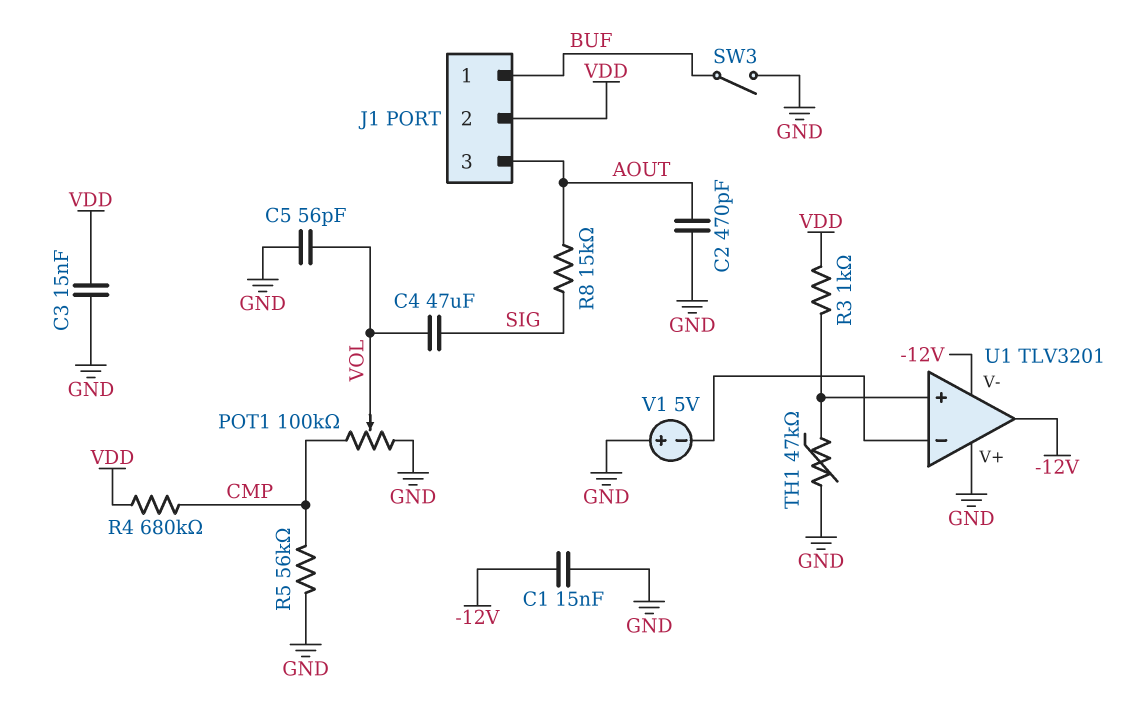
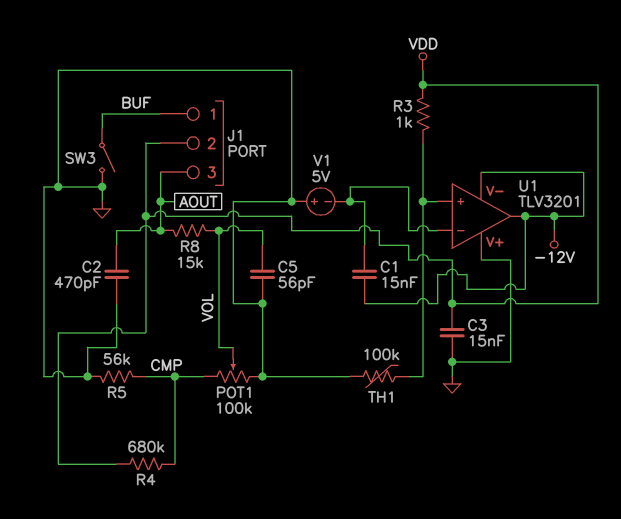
C1: 15nF (-12V, GND) -> 15nF (-12V, U1/in-)
C4: 47uF (SIG, VOL) -> none
R8: 15k (AOUT, SIG) -> 15k (AOUT, VOL)
TH1: 47k (GND, U1/in+) -> 100k (GND, U1/in+)

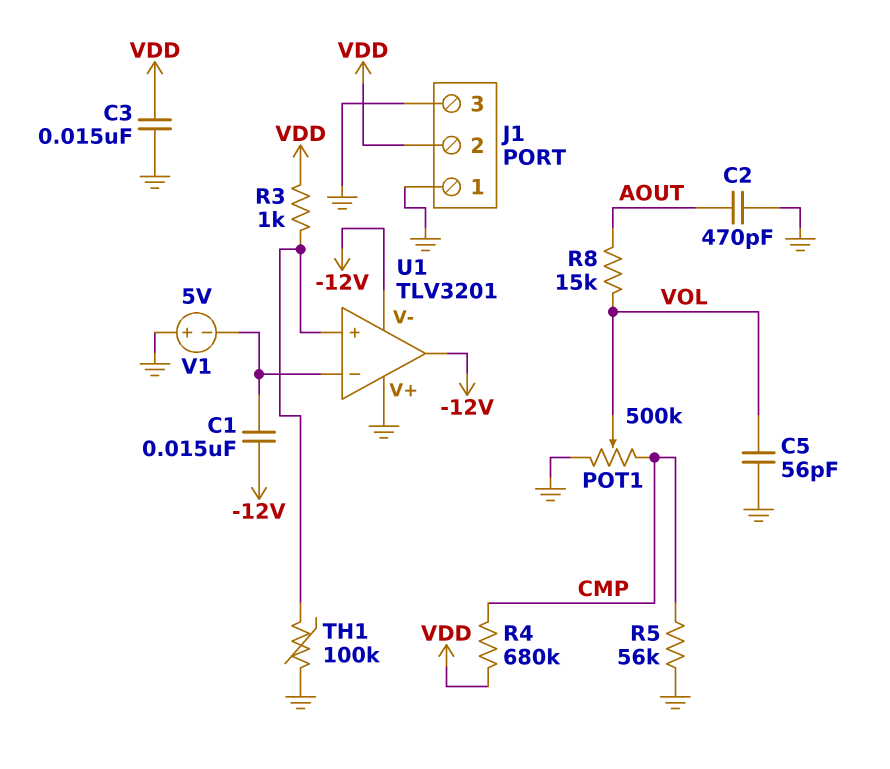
J1 pin 1: BUF -> GND
J1 pin 3: AOUT -> GND
POT1: 100k (CMP, GND, wiper VOL) -> 500k (CMP, GND, wiper VOL)
SW3: switch (BUF, GND) -> none

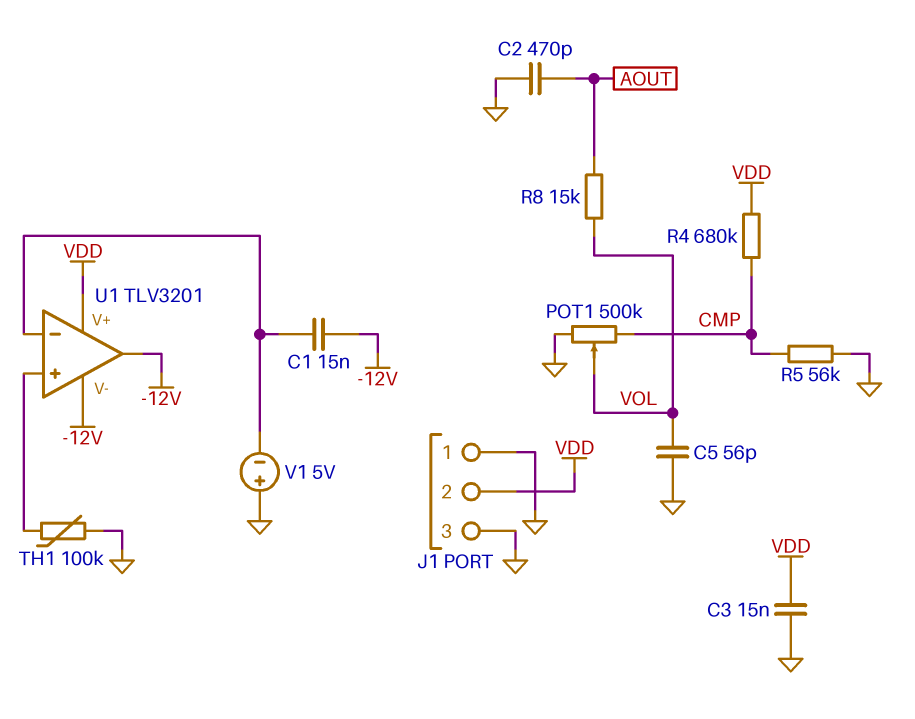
R3: 1k (U1/in+, VDD) -> none
U1 pin V+: GND -> VDD

